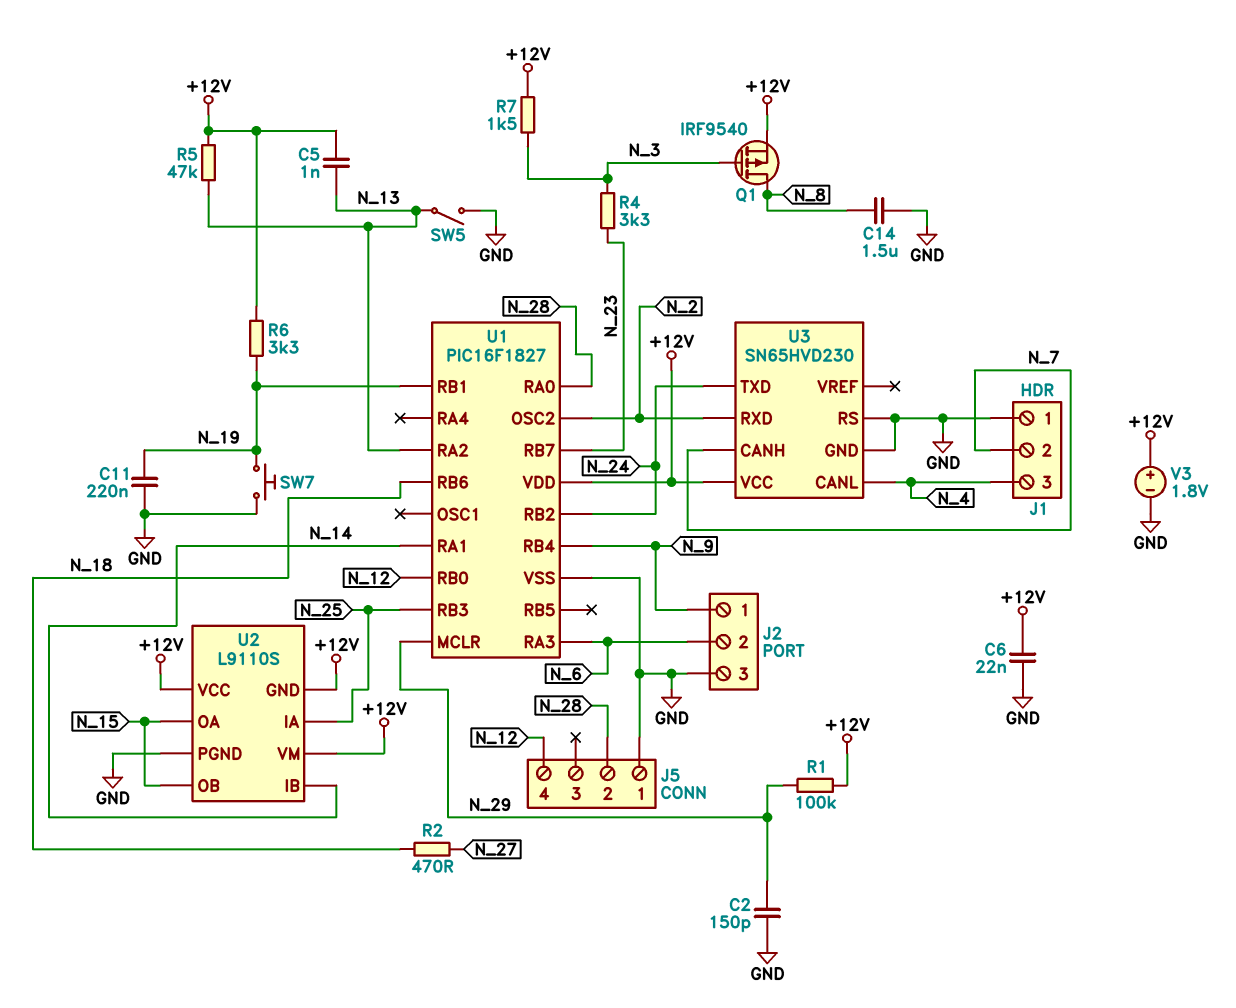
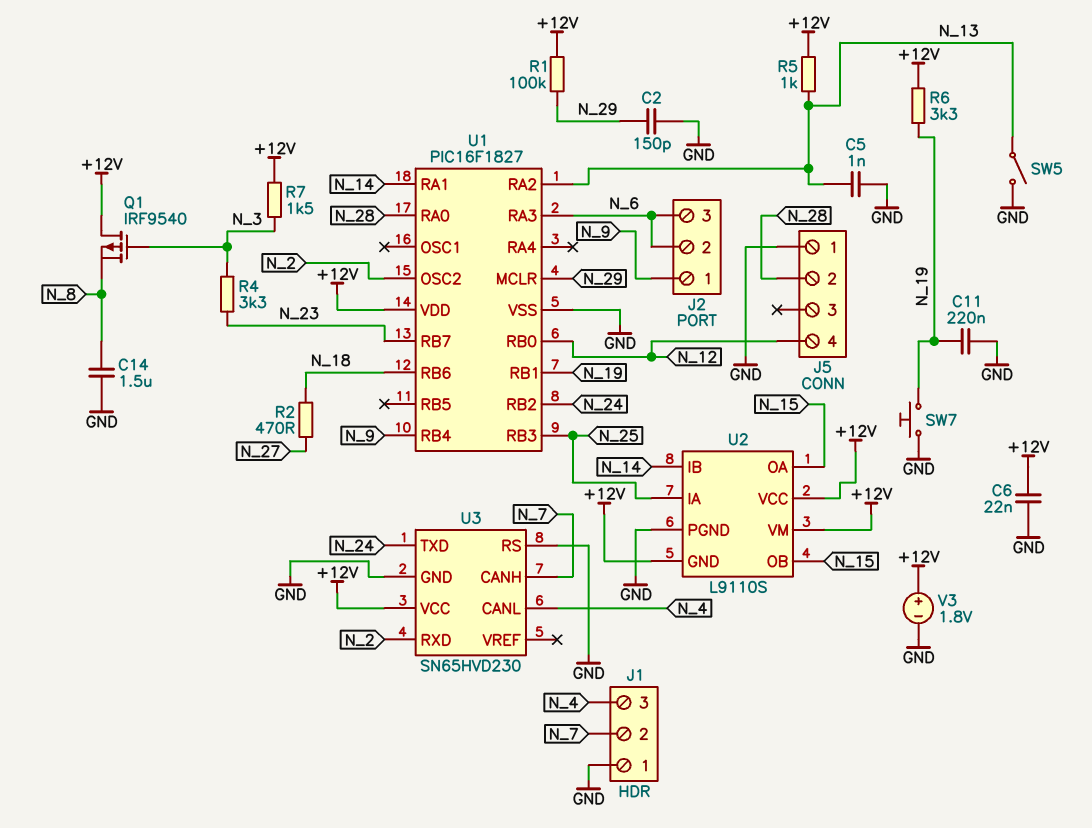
C5: 1nF (+12V, N_13) -> 1nF (GND, N_13)
J2 pin 3: GND -> N_6
Q1: PMOS IRF9540 (G N_3, D N_8, S +12V) -> PMOS IRF9540 (G N_3, D +12V, S N_8)
R5: 47k (+12V, N_13) -> 1k (+12V, N_13)

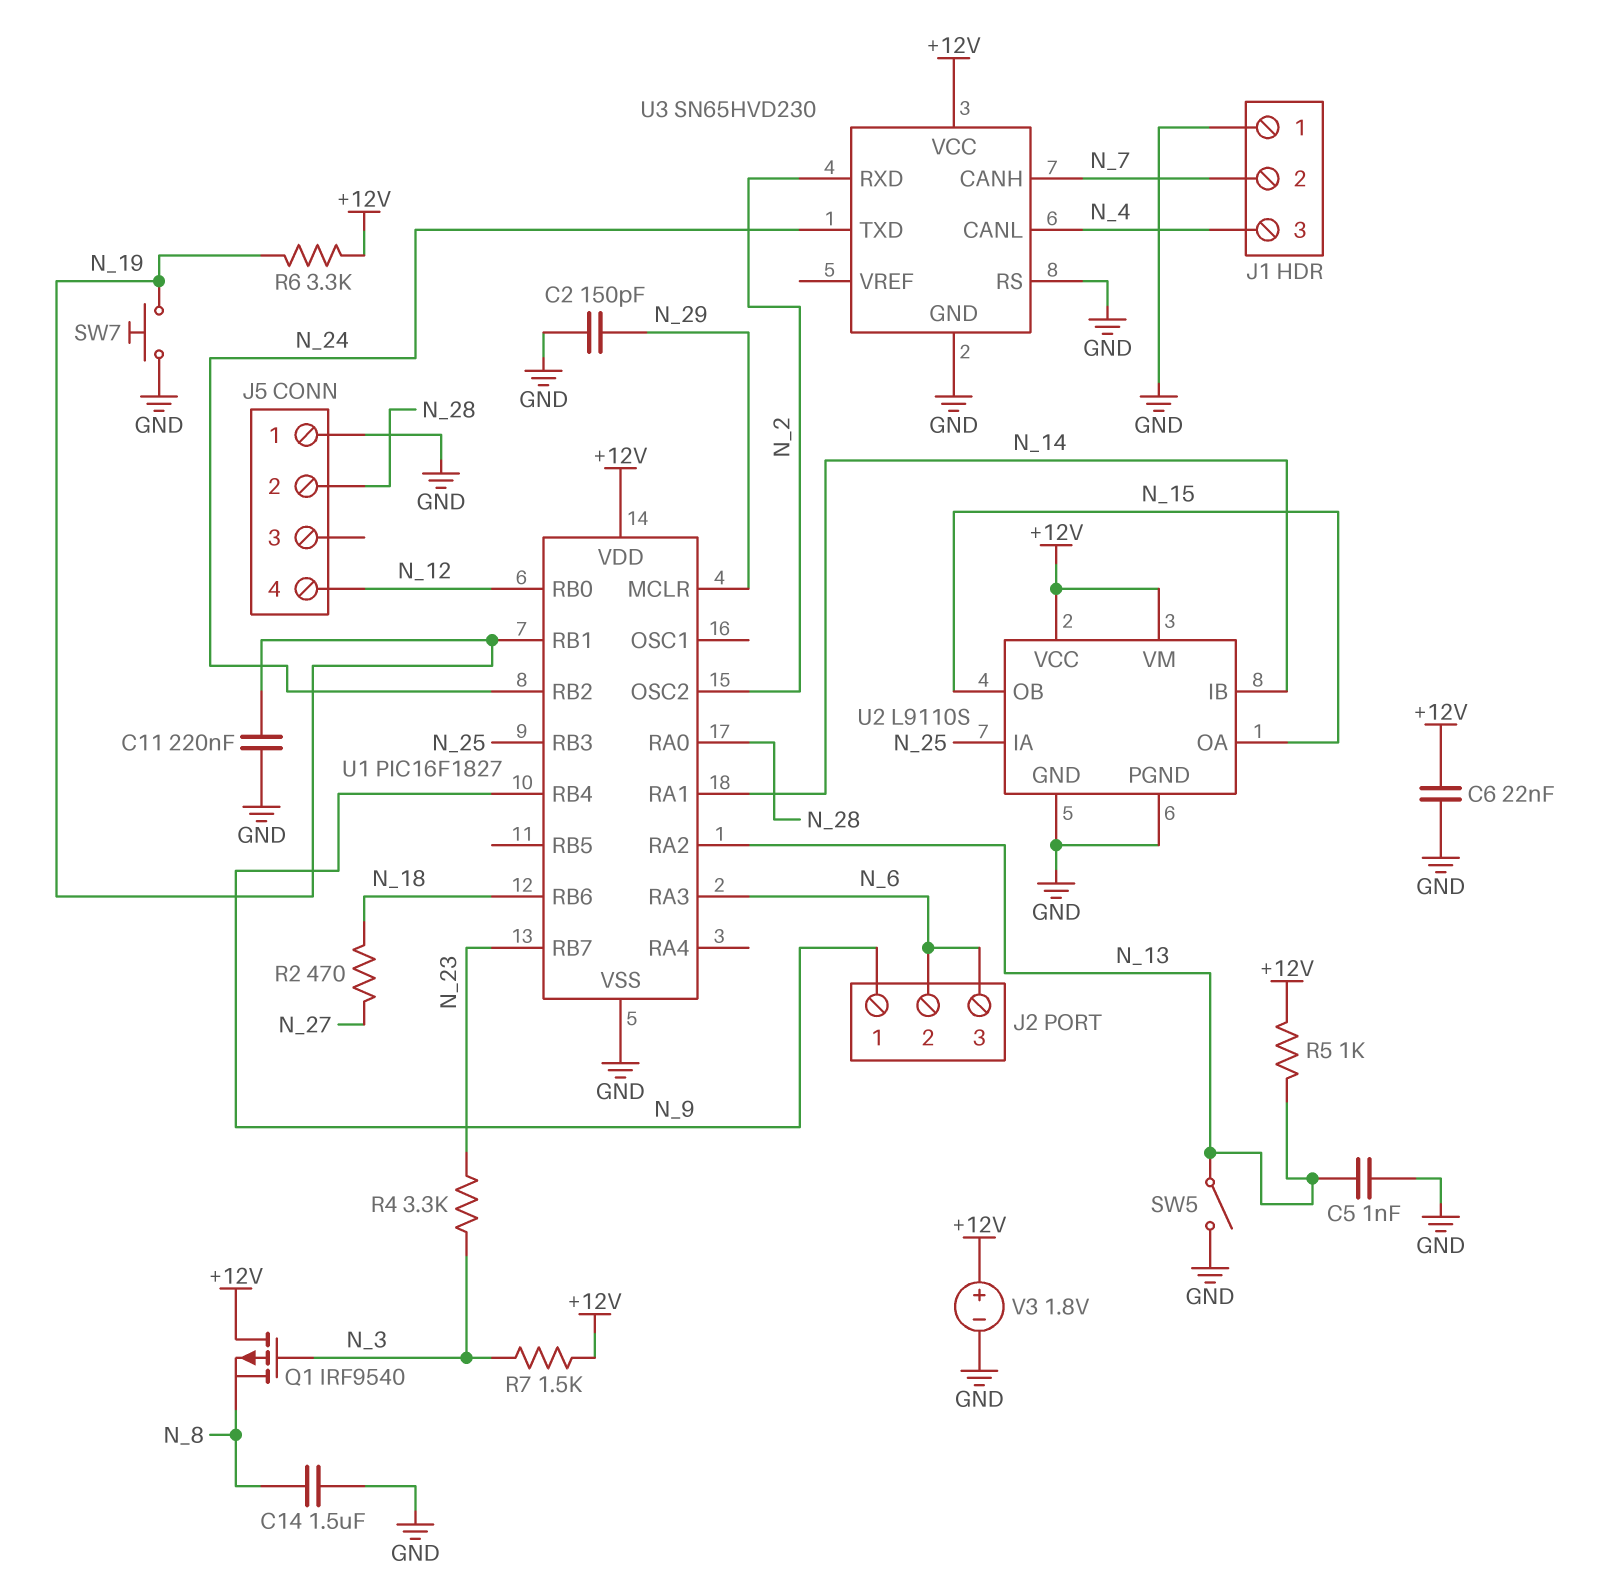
R1: 100k (+12V, N_29) -> none
U2 pin GND: +12V -> GND

